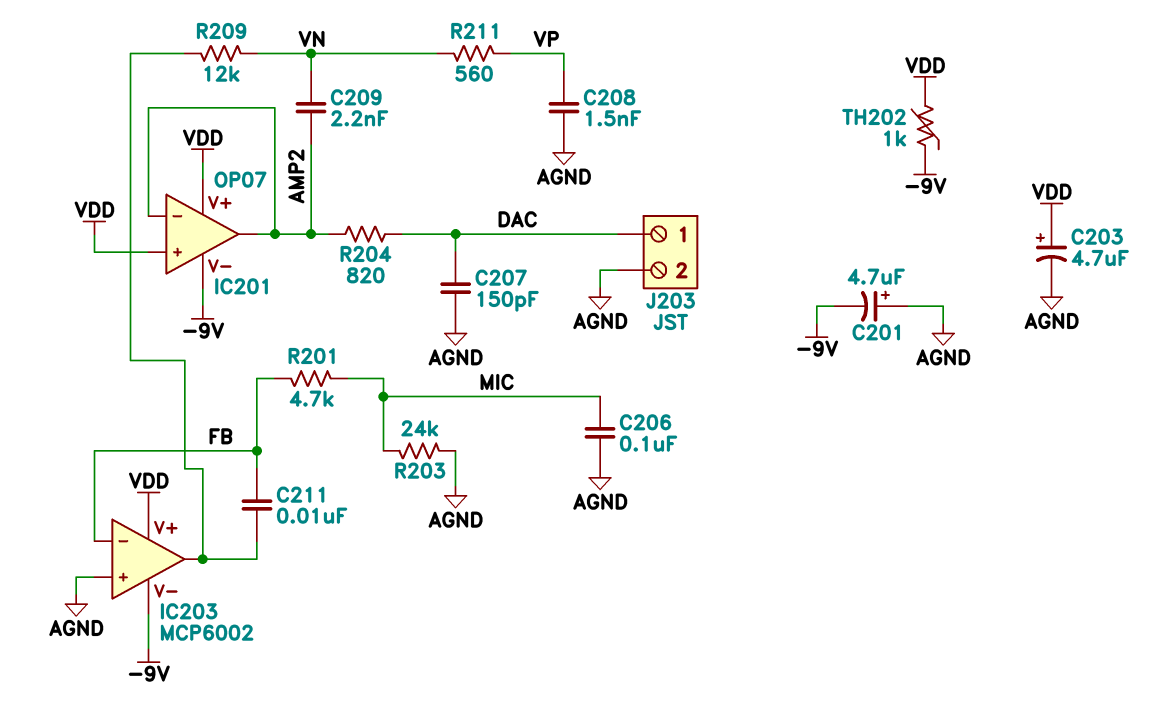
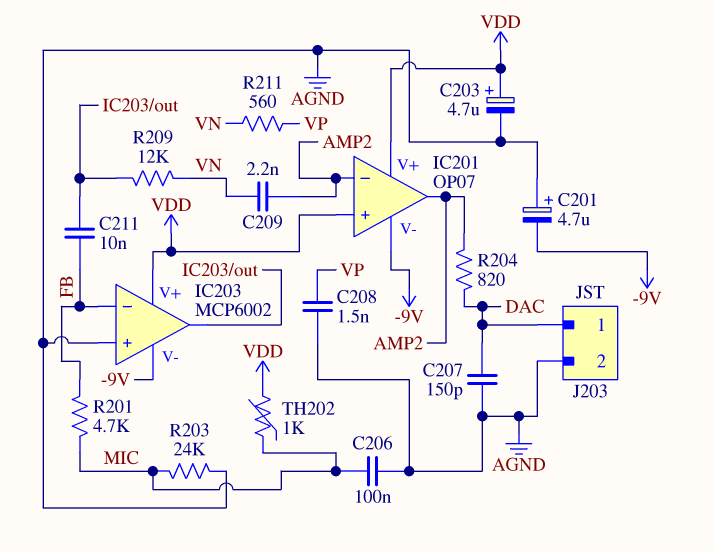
TH202: 1k (-9V, VDD) -> 1k (MIC, VDD)

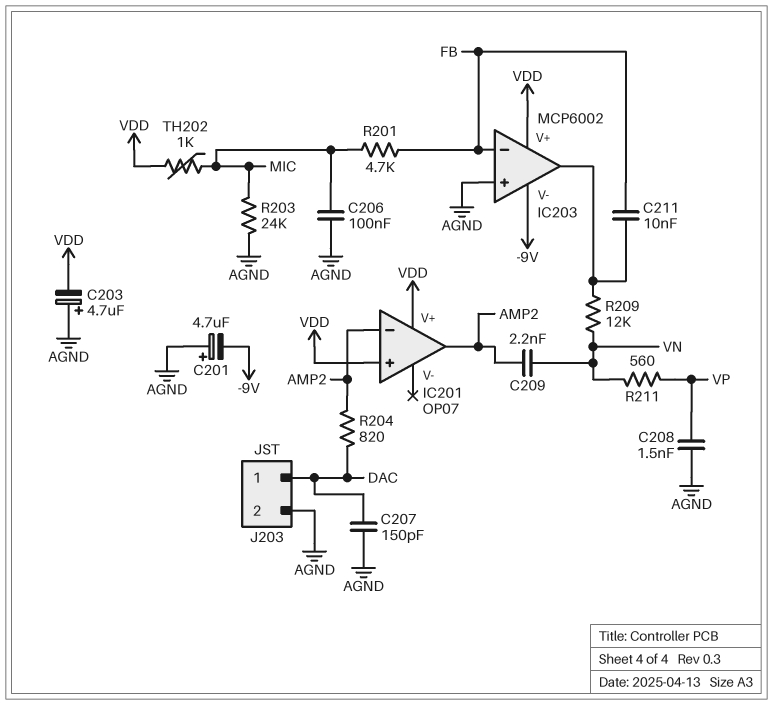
C203: 4.7uF (plus VDD, minus AGND) -> 4.7uF (plus AGND, minus VDD)
IC201 pin V-: -9V -> none

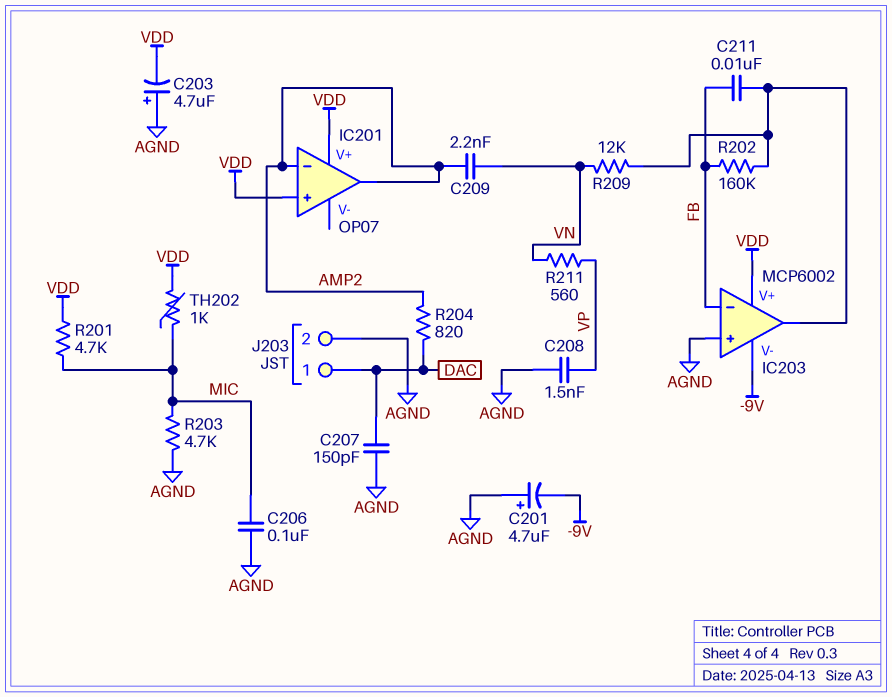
R201: 4.7k (FB, MIC) -> 4.7k (MIC, VDD)
R202: none -> 160k (FB, IC203/out)
R203: 24k (AGND, MIC) -> 4.7k (AGND, MIC)

